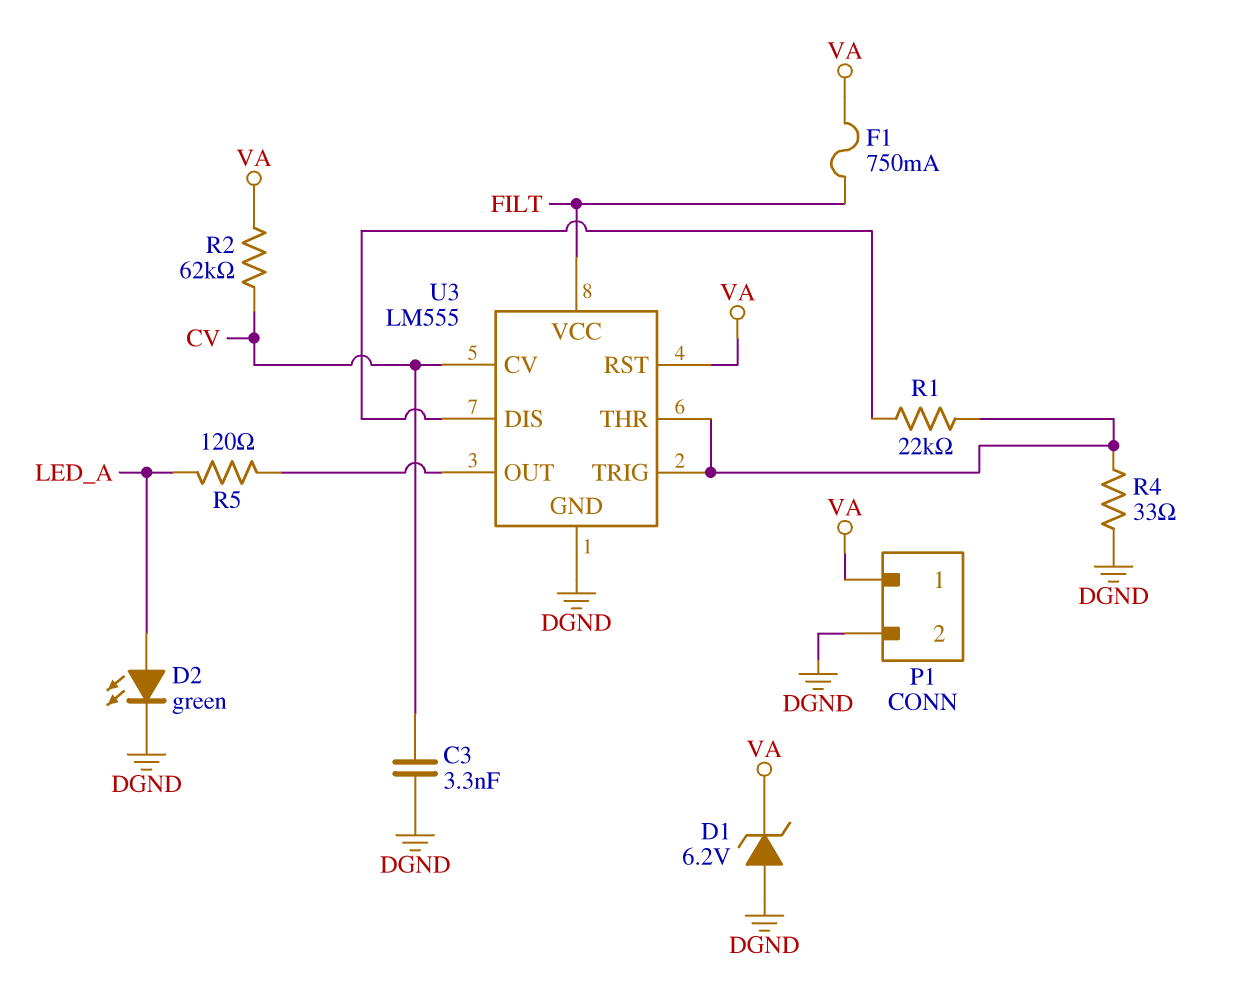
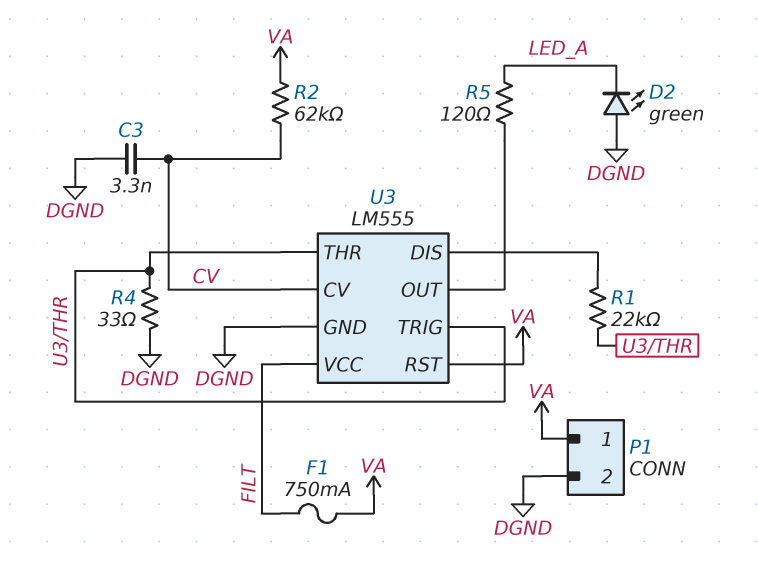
D1: zener 6.2V (A DGND, K VA) -> none
D2: LED green (A LED_A, K DGND) -> LED green (A DGND, K LED_A)

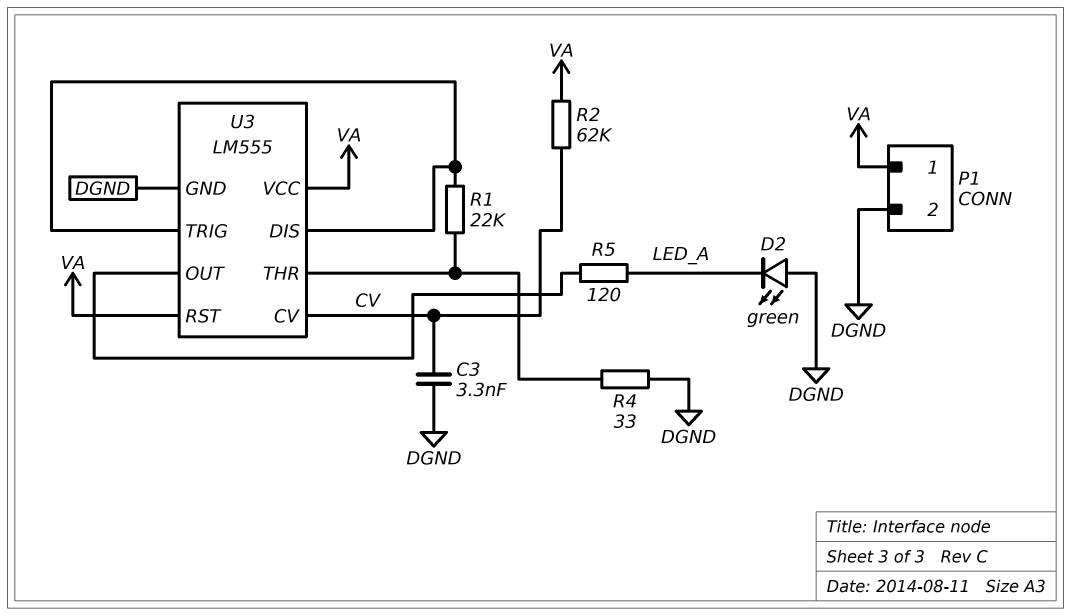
F1: 750mA (FILT, VA) -> none
U3 pin TRIG: U3/THR -> U3/DIS
U3 pin VCC: FILT -> VA

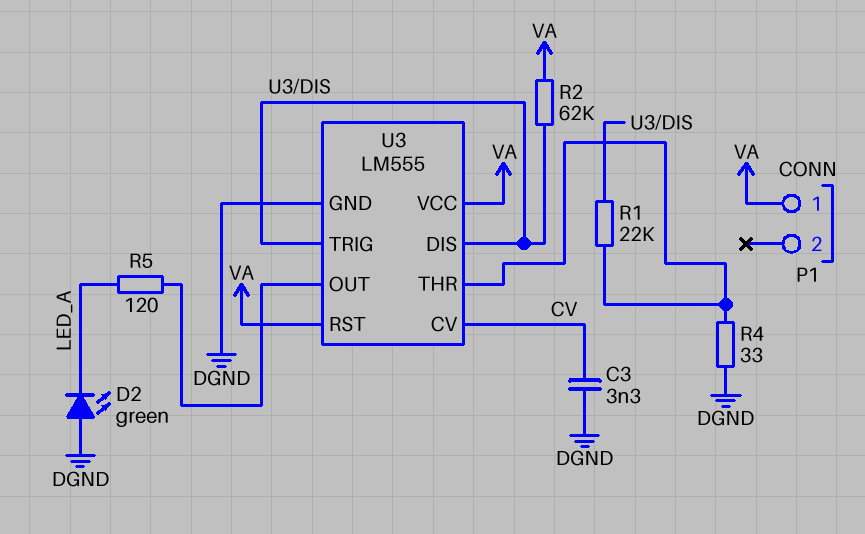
P1 pin 2: DGND -> none
R2: 62k (CV, VA) -> 62k (U3/DIS, VA)

